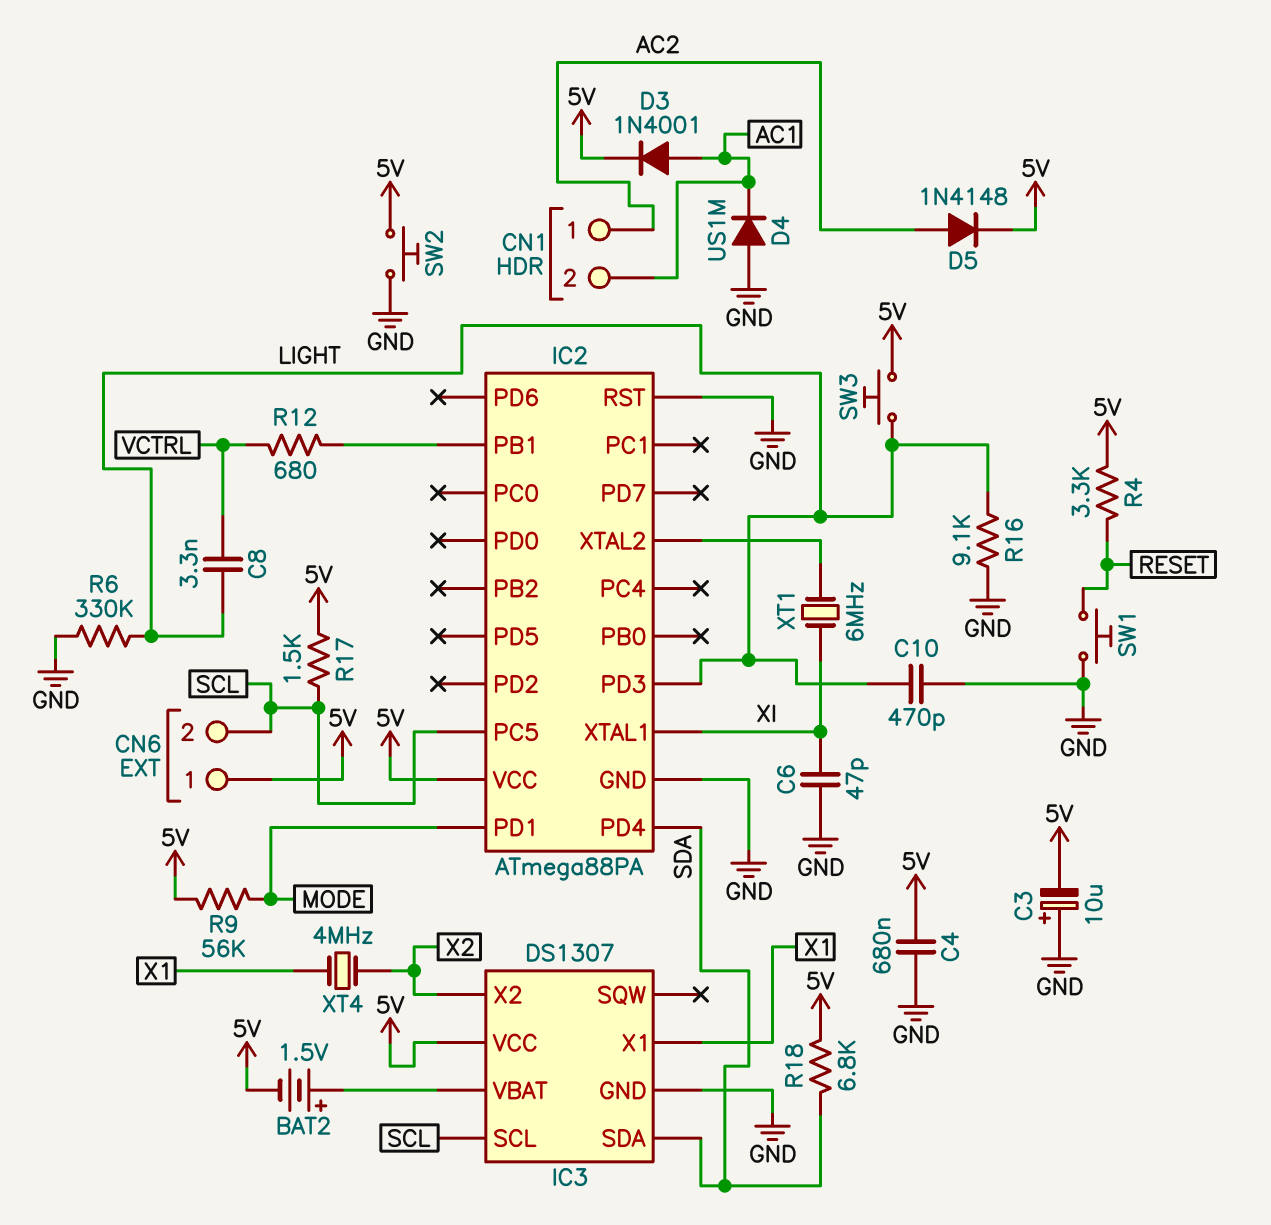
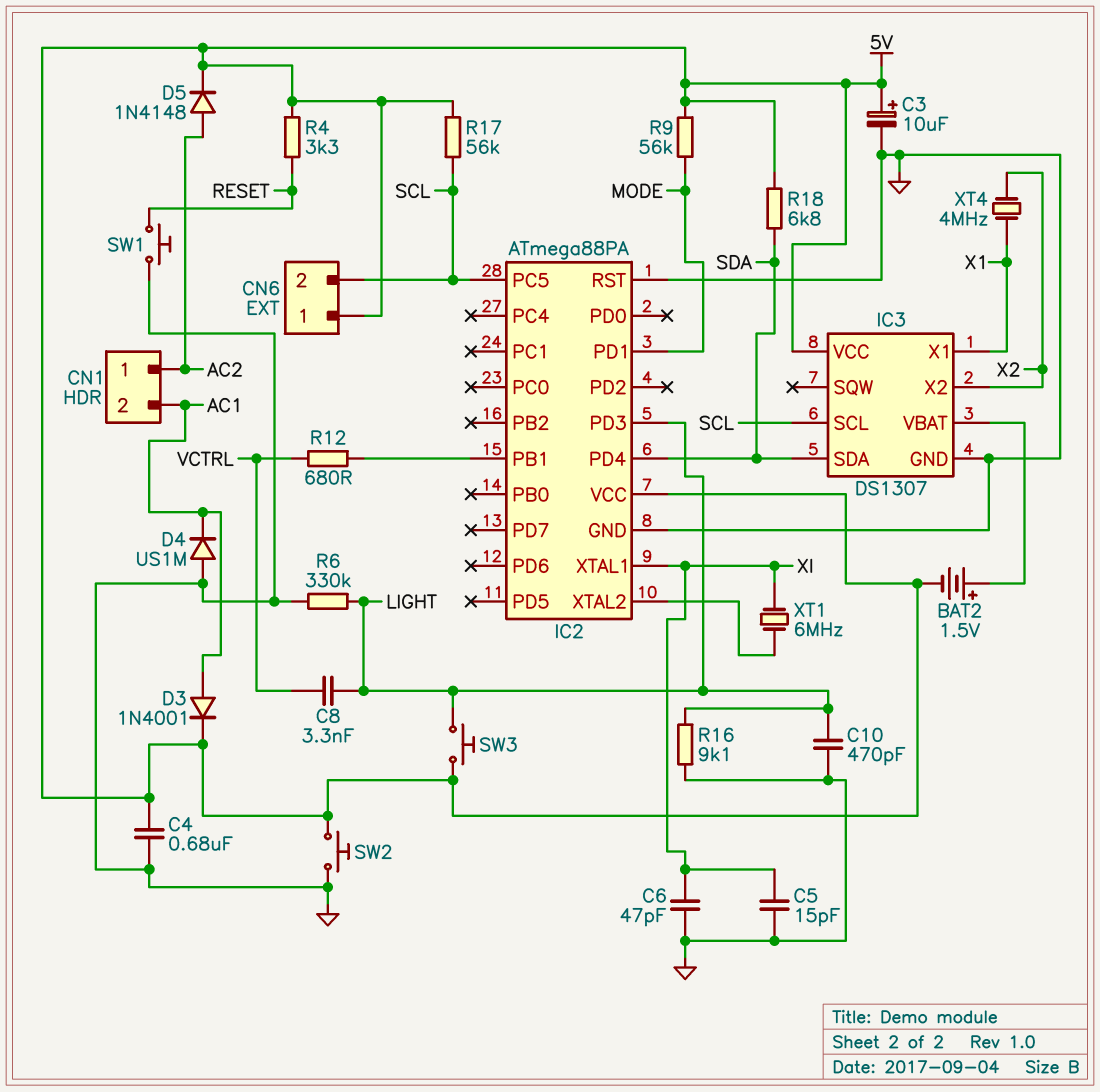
C3: 10uF (plus GND, minus 5V) -> 10uF (plus 5V, minus GND)
C5: none -> 15pF (GND, XI)
R17: 1.5k (5V, SCL) -> 56k (5V, SCL)

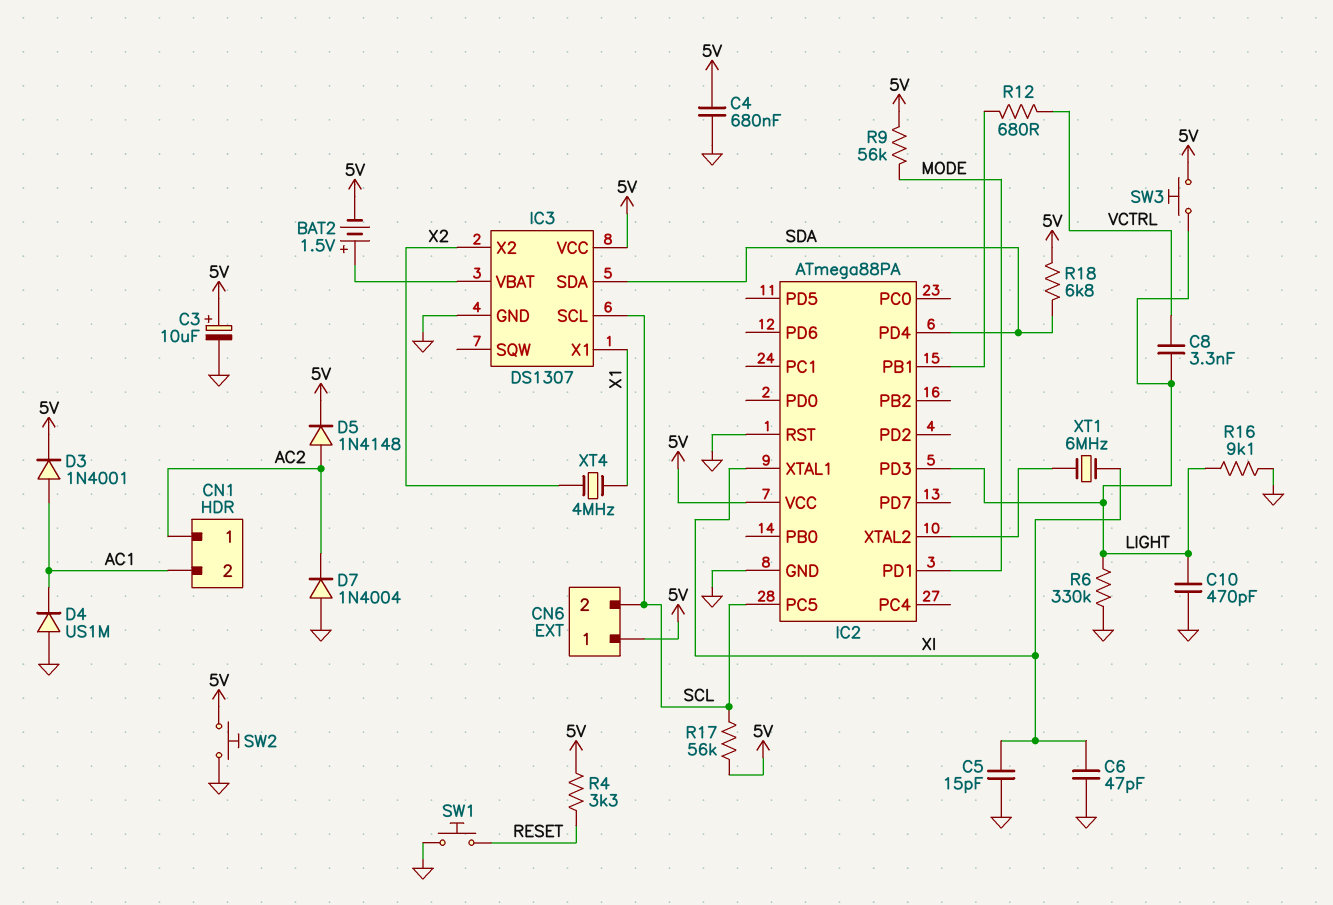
D7: none -> diode 1N4004 (A GND, K AC2)

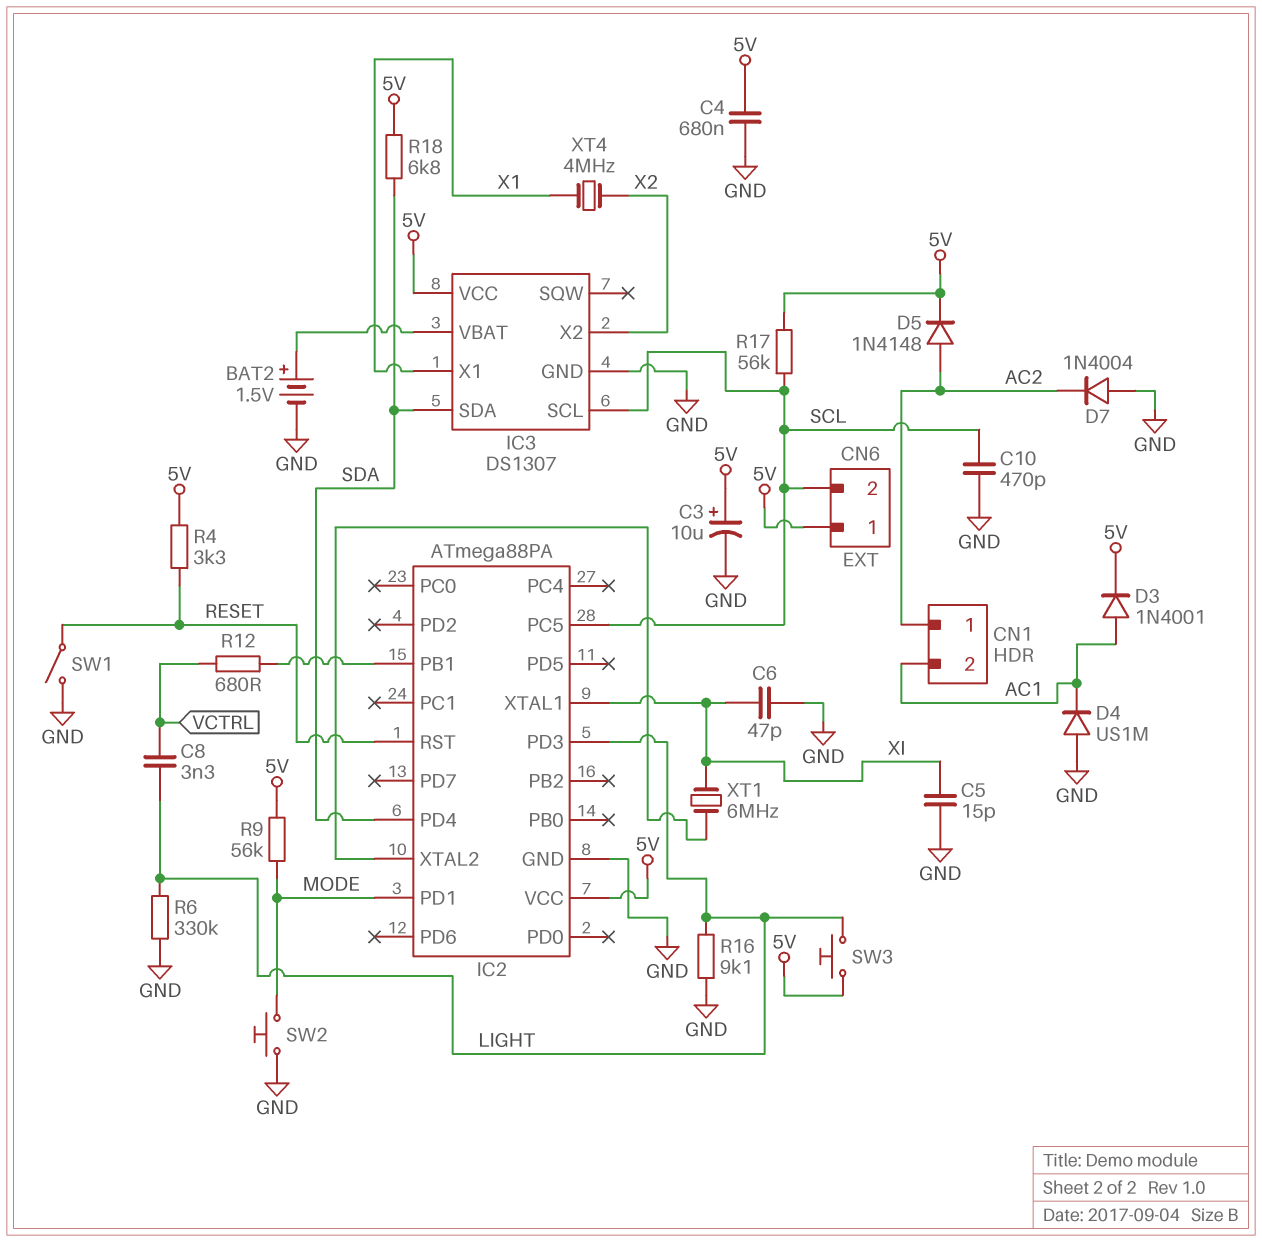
BAT2: 1.5V (plus IC3/VBAT, minus 5V) -> 1.5V (plus IC3/VBAT, minus GND)
C10: 470pF (GND, LIGHT) -> 470pF (GND, SCL)
IC2 pin RST: GND -> RESET
SW1: button (GND, RESET) -> switch (GND, RESET)
SW2: button (5V, GND) -> button (GND, MODE)

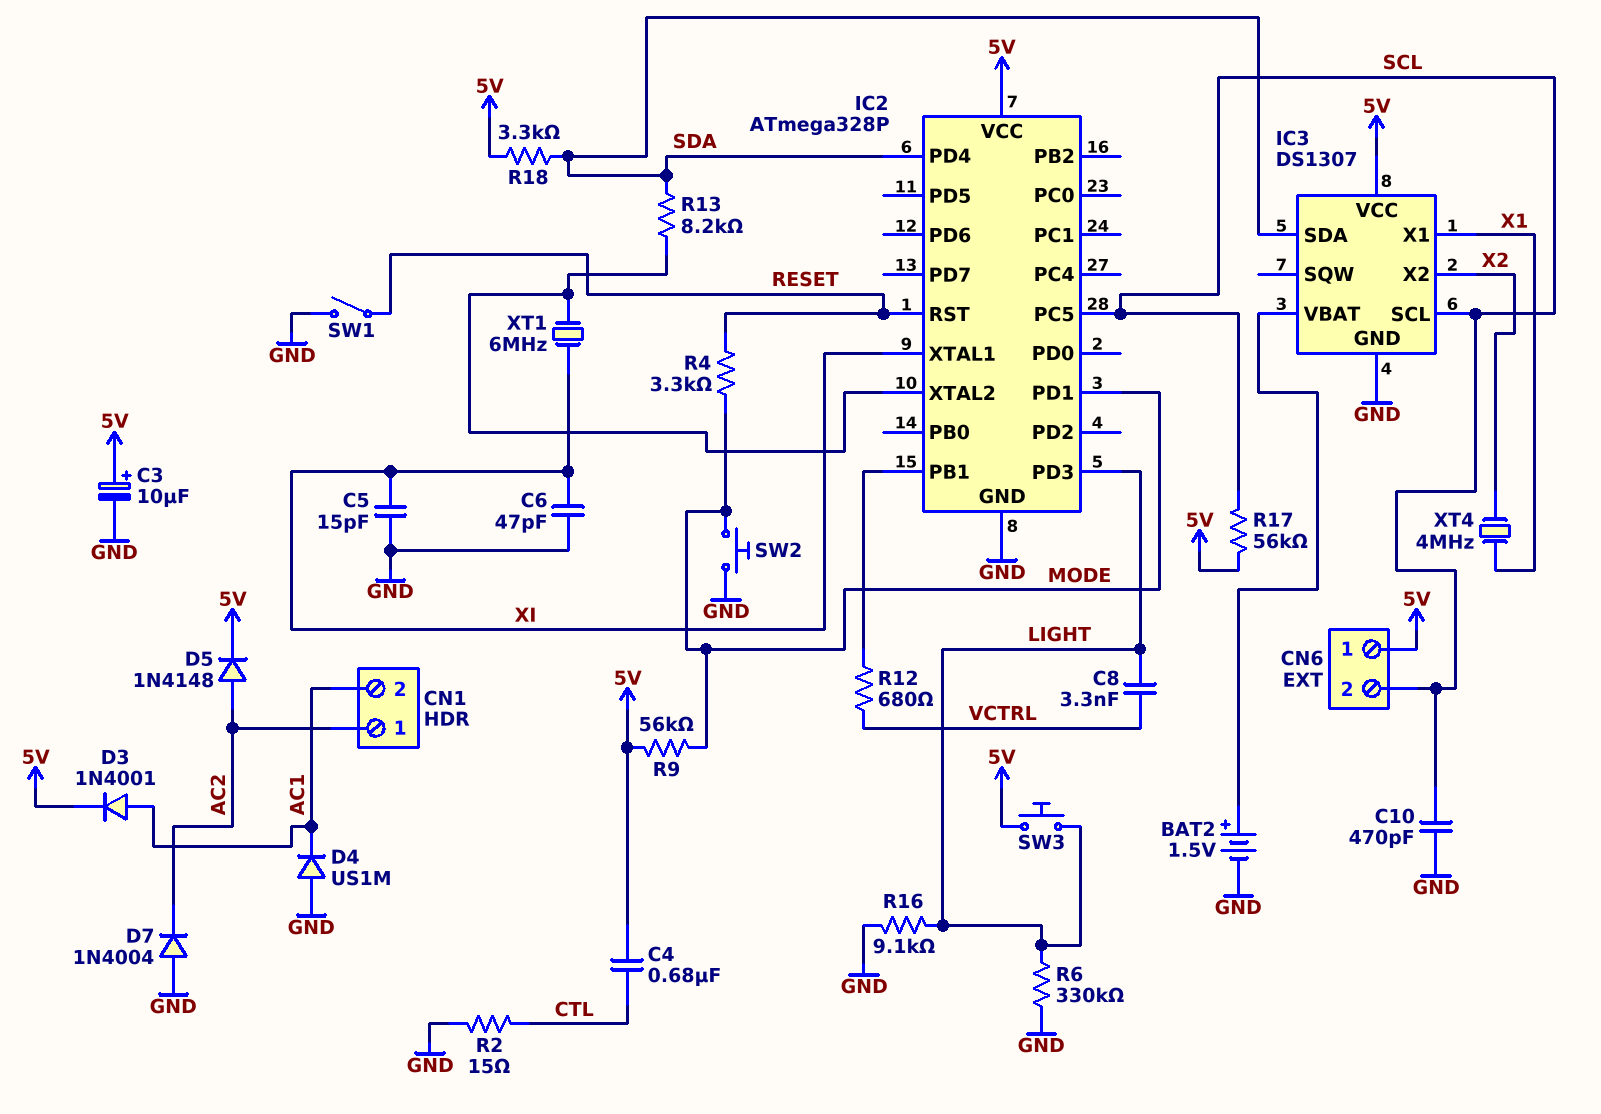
C4: 680nF (5V, GND) -> 680nF (5V, CTL)
IC2: ATmega88PA -> ATmega328P
R2: none -> 15 (CTL, GND)
R4: 3.3k (5V, RESET) -> 3.3k (MODE, RESET)
R13: none -> 8.2k (IC2/XTAL2, SDA)
R18: 6.8k (5V, SDA) -> 3.3k (5V, SDA)

